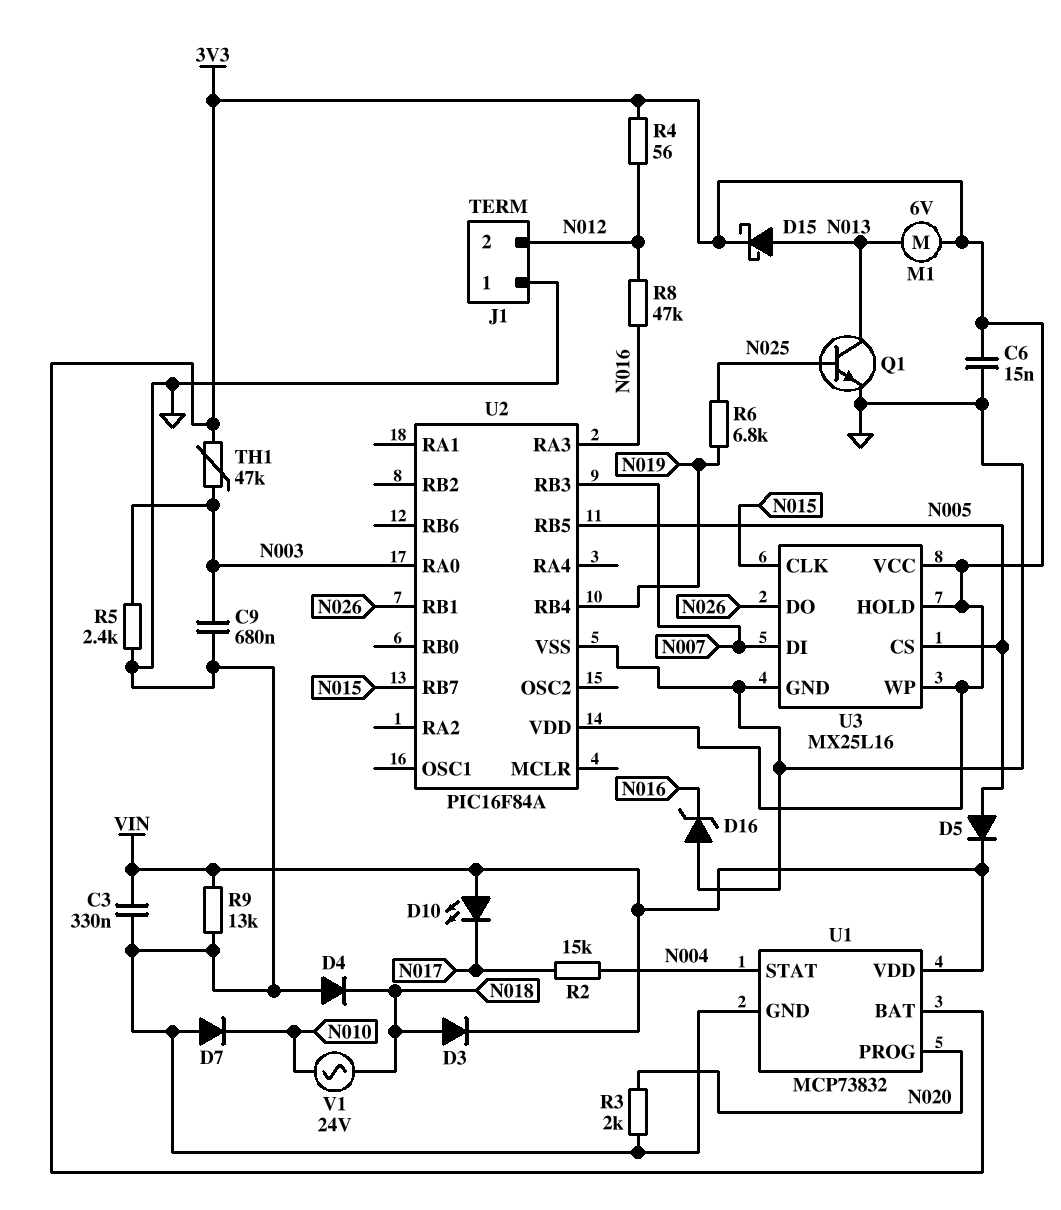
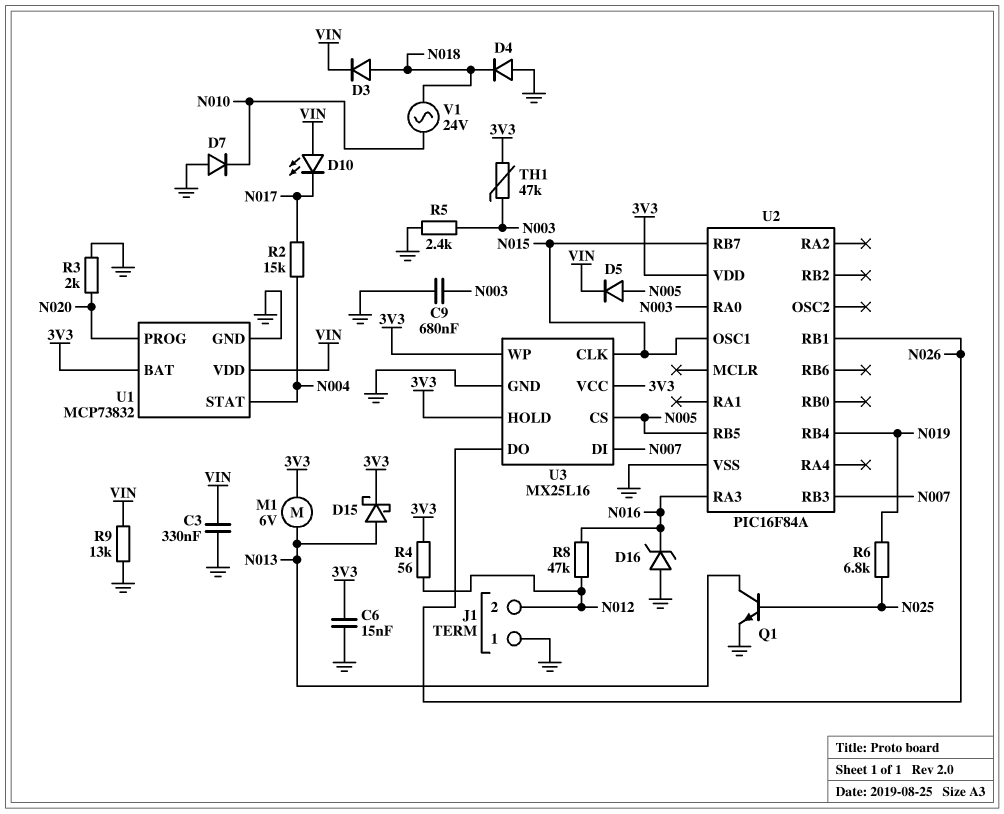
U2 pin OSC1: none -> N015

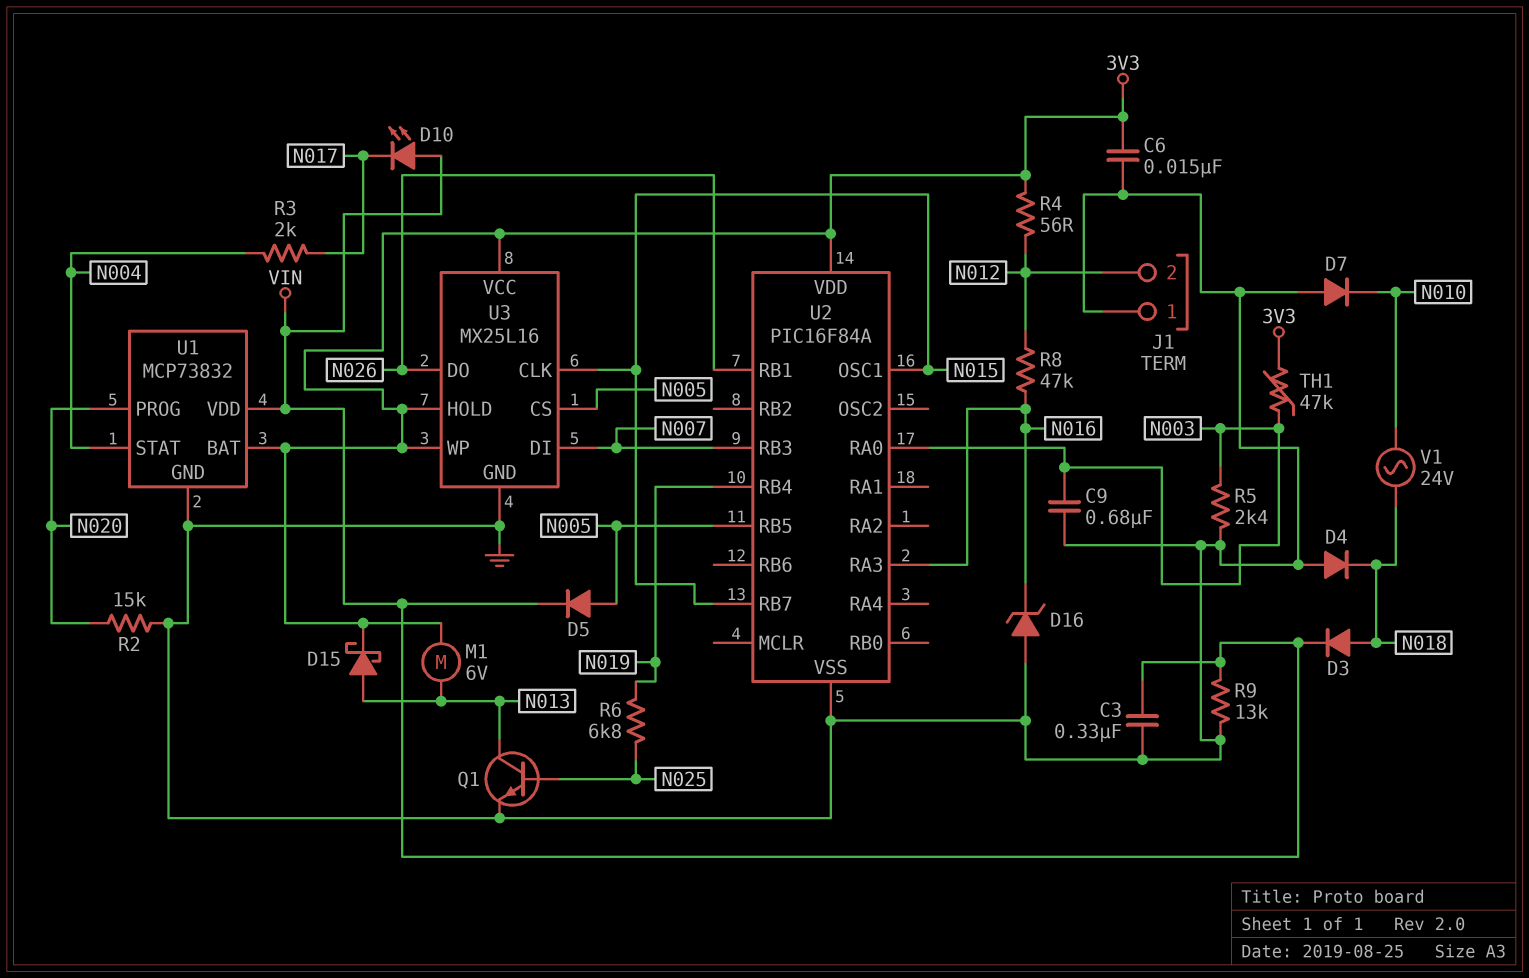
R2: 15k (N004, N017) -> 15k (GND, N020)
R3: 2k (GND, N020) -> 2k (N004, N017)

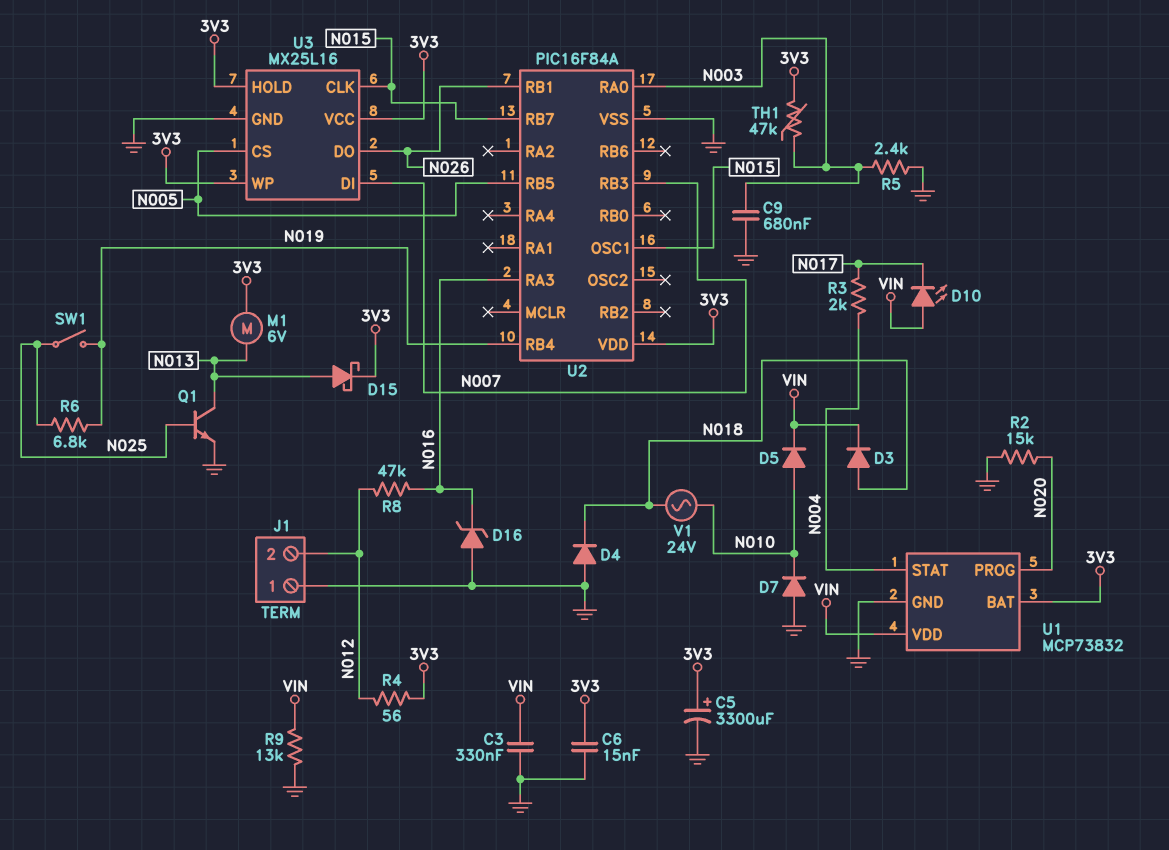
C5: none -> 3300uF (plus 3V3, minus GND)
D5: diode (A N005, K VIN) -> diode (A N010, K VIN)
SW1: none -> switch (N019, N025)

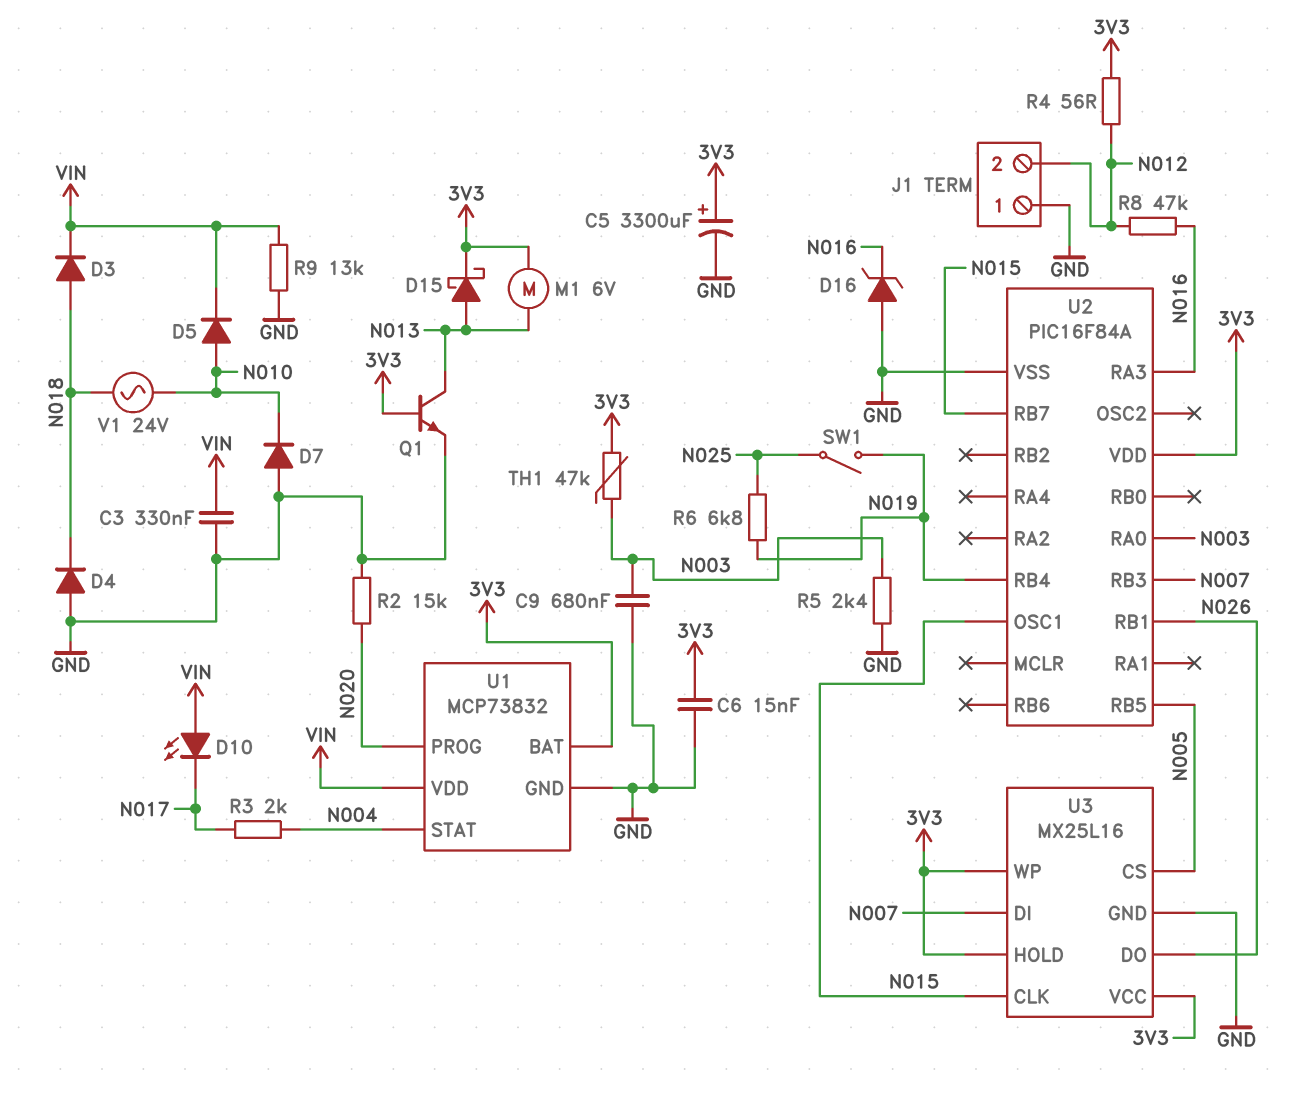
Q1: NPN (B N025, C N013, E GND) -> NPN (B 3V3, C N013, E GND)

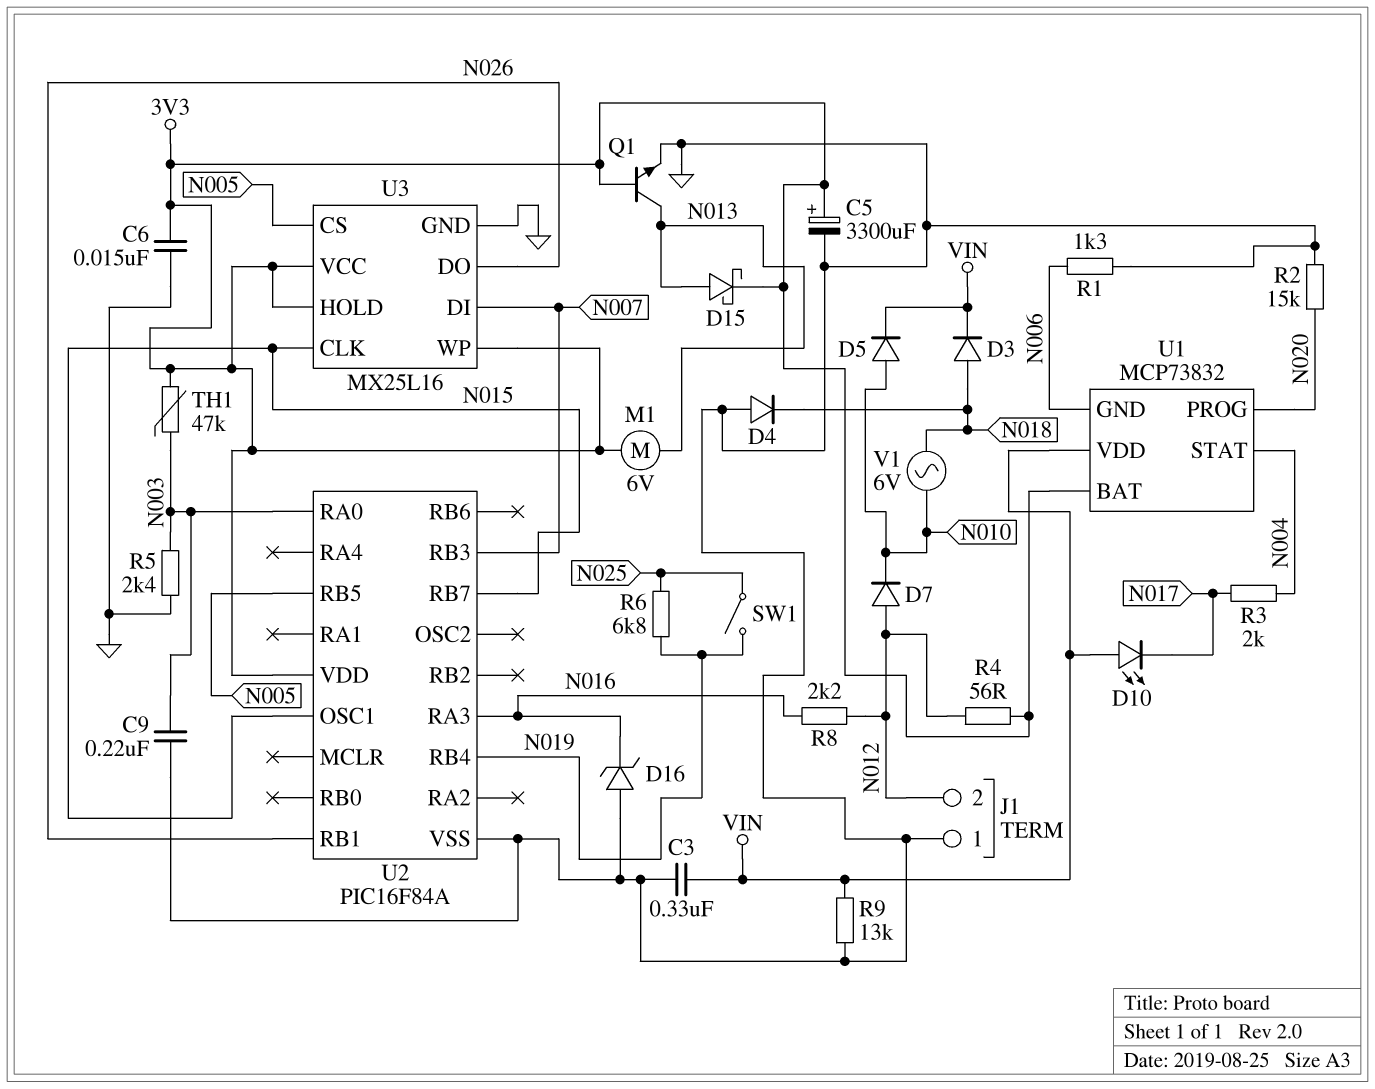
C9: 680nF (GND, N003) -> 220nF (GND, N003)
D7: diode (A GND, K N010) -> diode (A N012, K N010)
R1: none -> 1.3k (GND, N006)
R8: 47k (N012, N016) -> 2.2k (N012, N016)
U1 pin GND: GND -> N006
V1: AC 24V (N010, N018) -> AC 6V (N010, N018)

